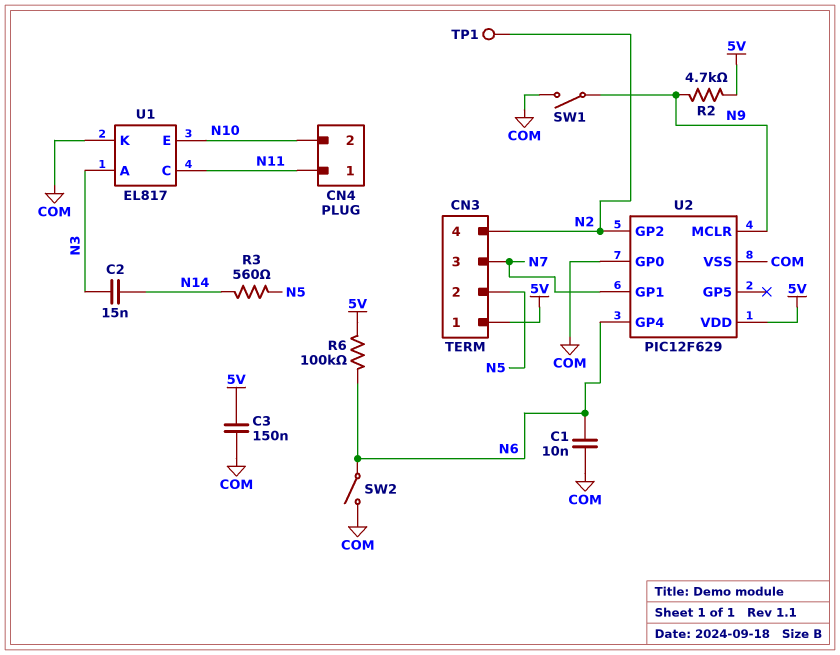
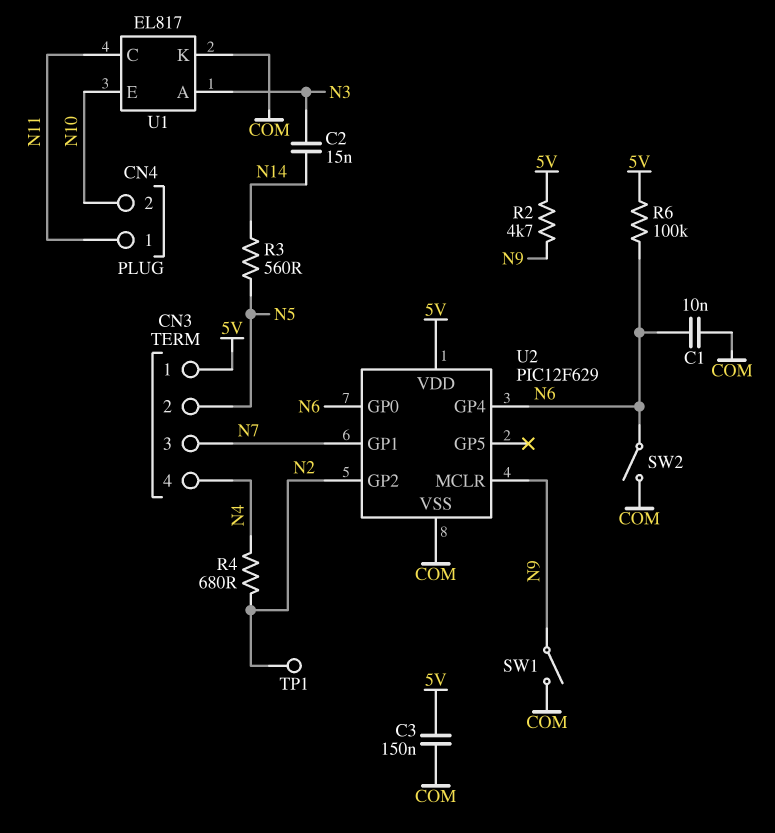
CN3 pin 4: N2 -> N4
R4: none -> 680 (N2, N4)
U2 pin GP0: COM -> N6

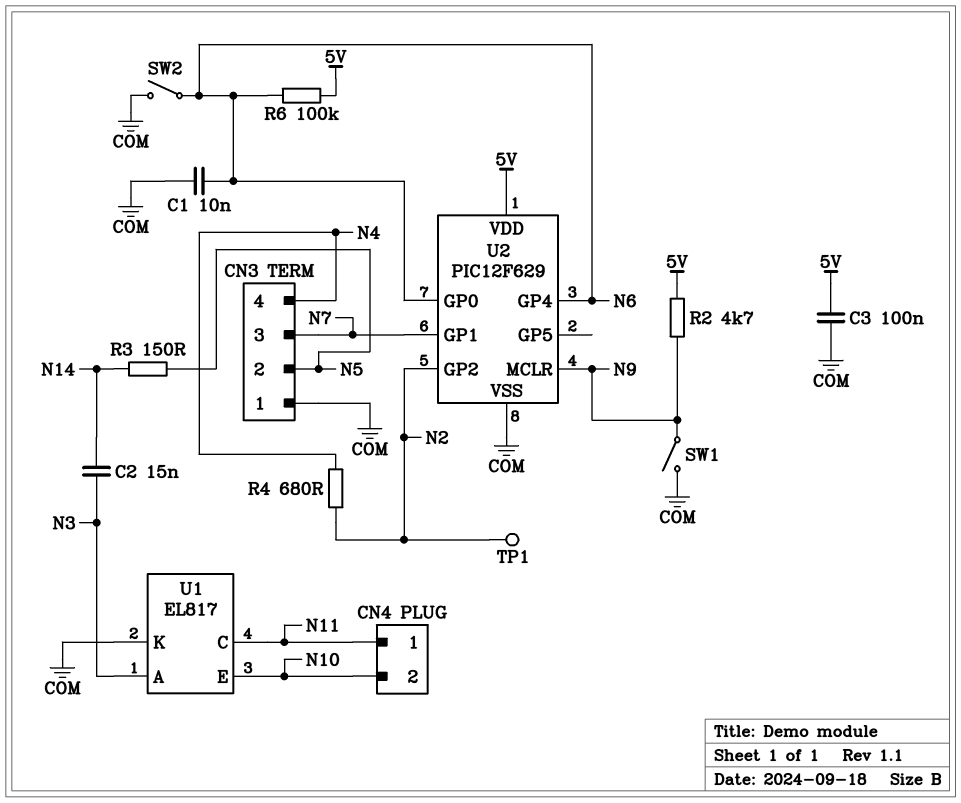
C3: 150nF (5V, COM) -> 100nF (5V, COM)
CN3 pin 1: 5V -> COM
R3: 560 (N5, N14) -> 150 (N5, N14)

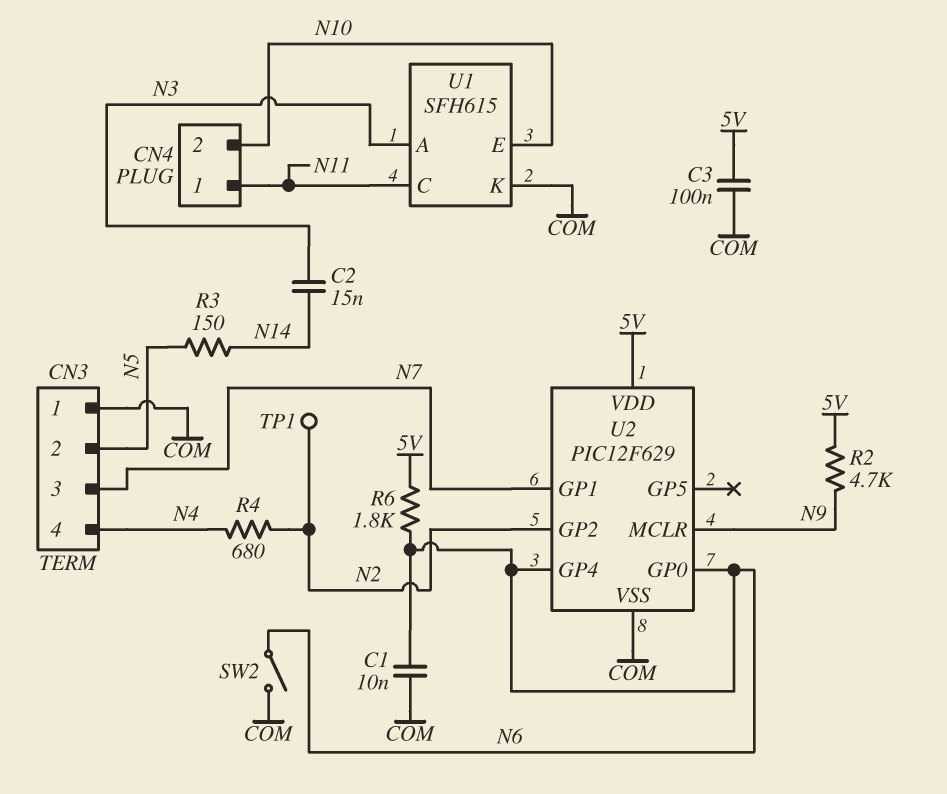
R6: 100k (5V, N6) -> 1.8k (5V, N6)
SW1: switch (COM, N9) -> none
U1: EL817 -> SFH615

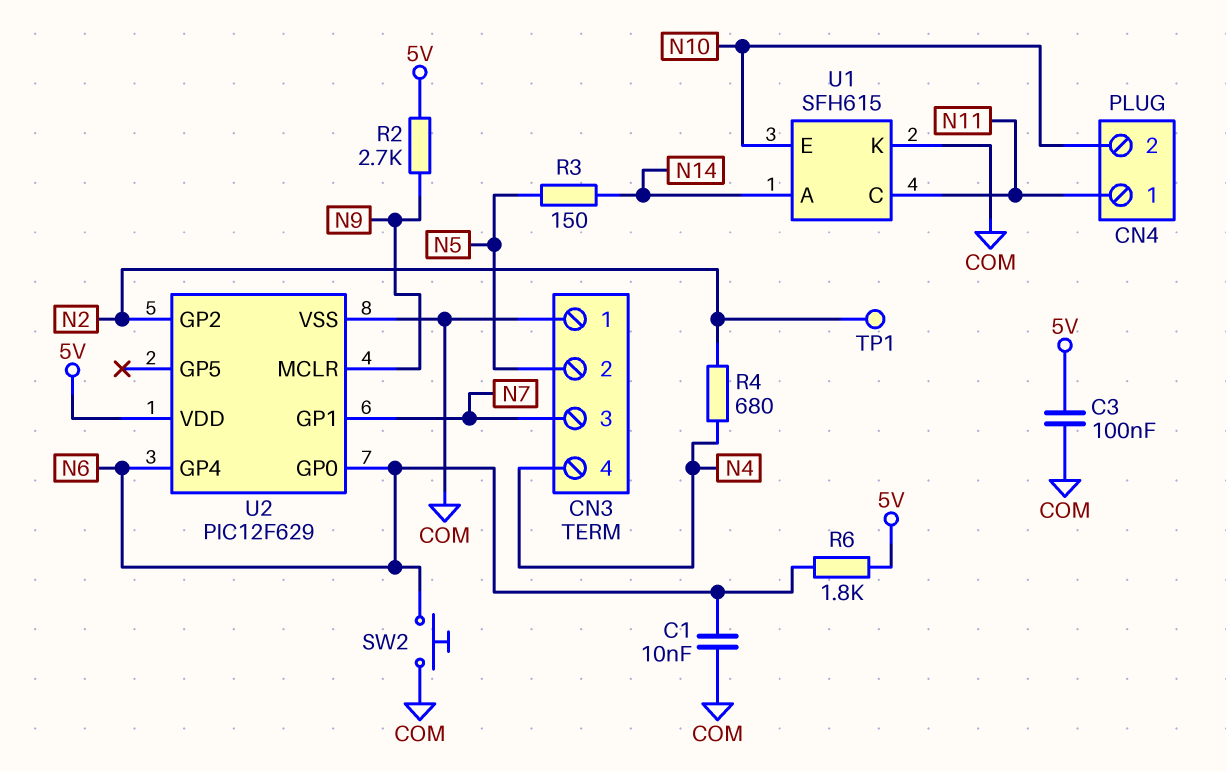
C2: 15nF (N3, N14) -> none
R2: 4.7k (5V, N9) -> 2.7k (5V, N9)
SW2: switch (COM, N6) -> button (COM, N6)
U1 pin A: N3 -> N14

